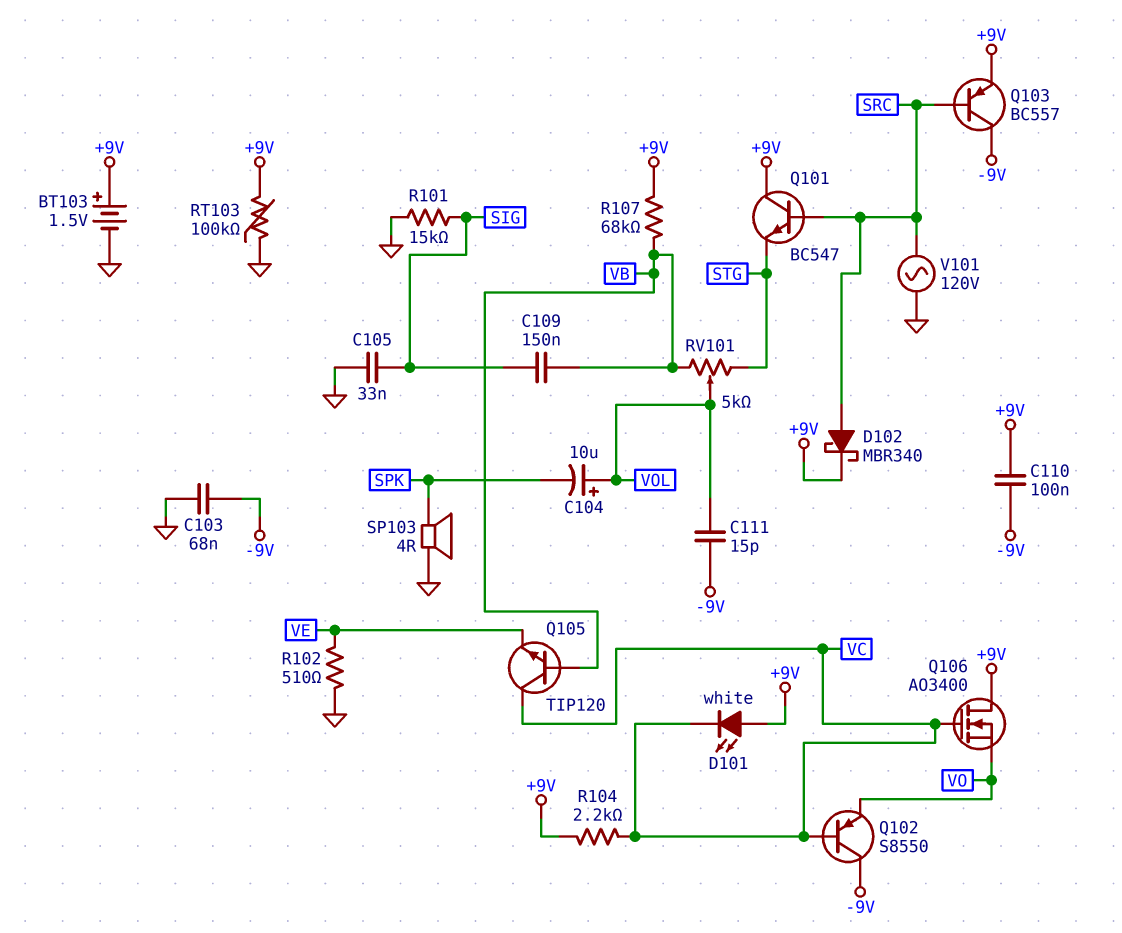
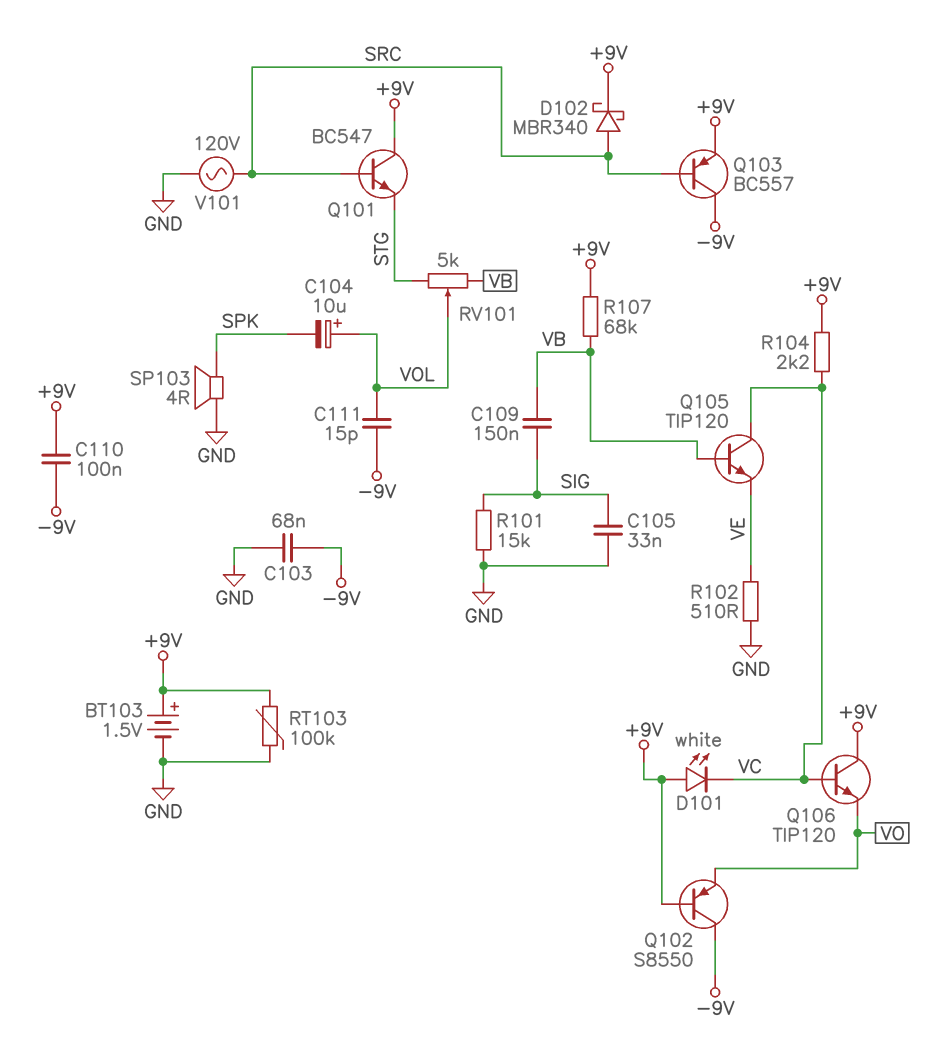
Q102: PNP S8550 (B VC, C -9V, E VO) -> PNP S8550 (B +9V, C -9V, E VO)
Q106: NMOS AO3400 (G VC, D +9V, S VO) -> NPN TIP120 (B VC, C +9V, E VO)

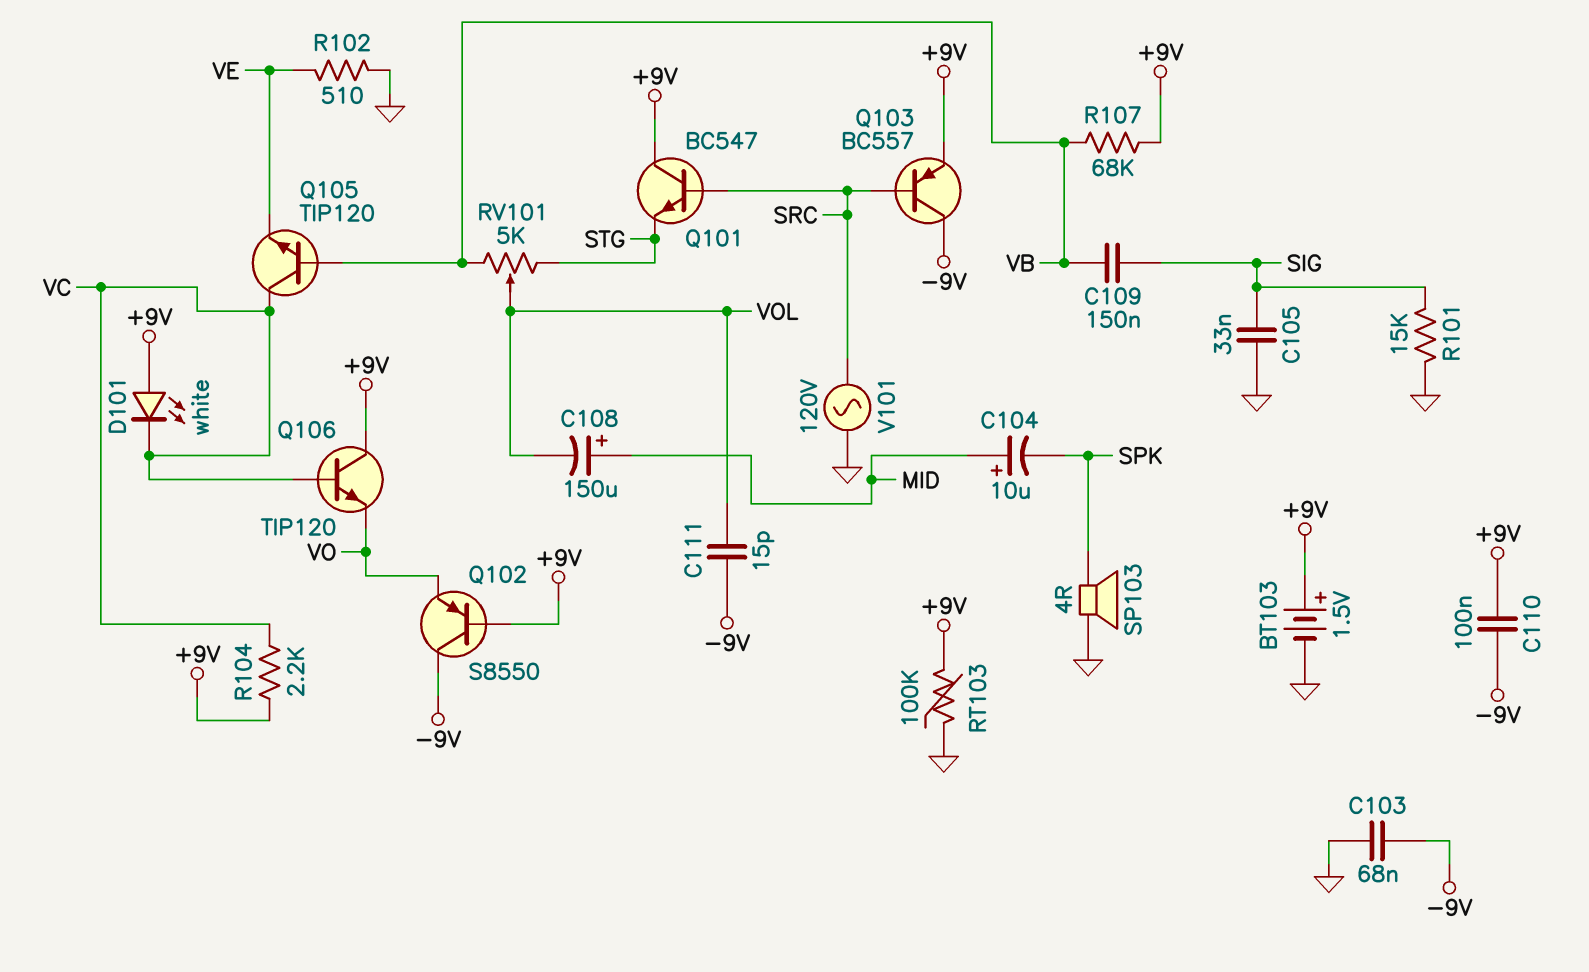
C104: 10uF (plus VOL, minus SPK) -> 10uF (plus MID, minus SPK)
C108: none -> 150uF (plus MID, minus VOL)
D102: schottky MBR340 (A SRC, K +9V) -> none

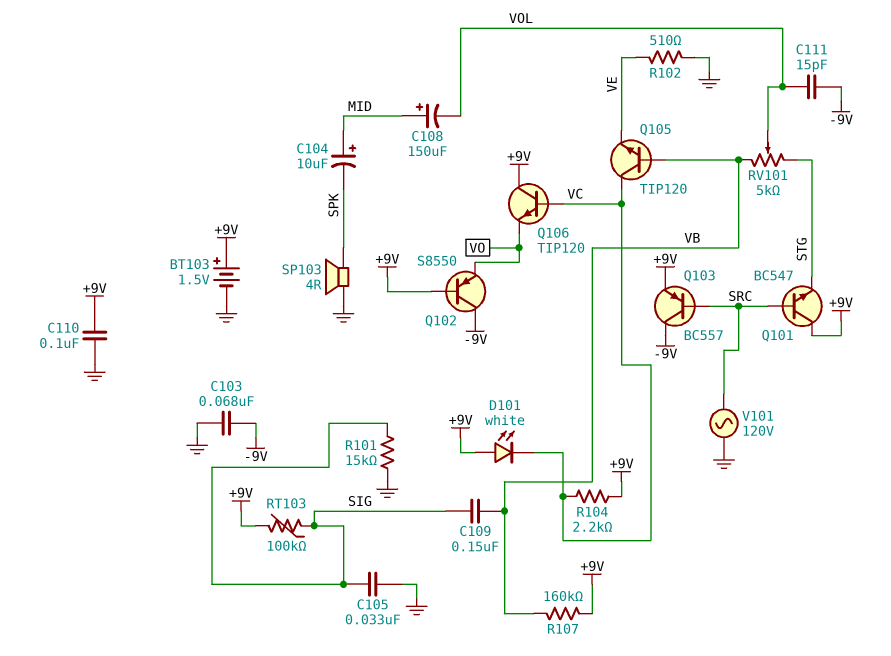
C110: 100nF (+9V, -9V) -> 100nF (+9V, GND)
R107: 68k (+9V, VB) -> 160k (+9V, VB)
RT103: 100k (+9V, GND) -> 100k (+9V, SIG)

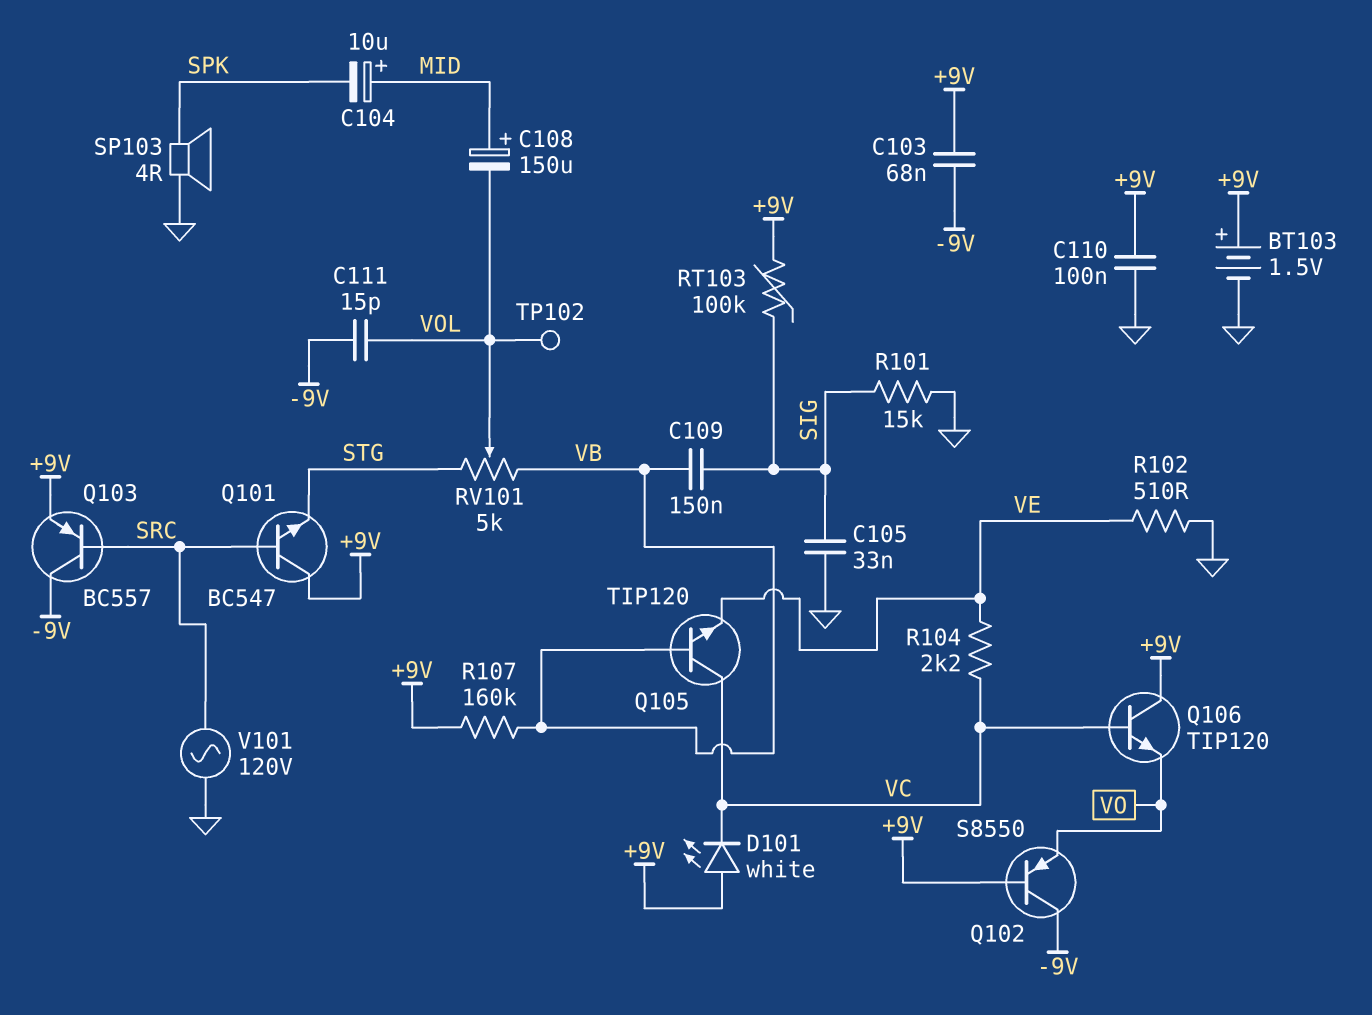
C103: 68nF (-9V, GND) -> 68nF (+9V, -9V)
R104: 2.2k (+9V, VC) -> 2.2k (VC, VE)
TP102: none -> test point (VOL)

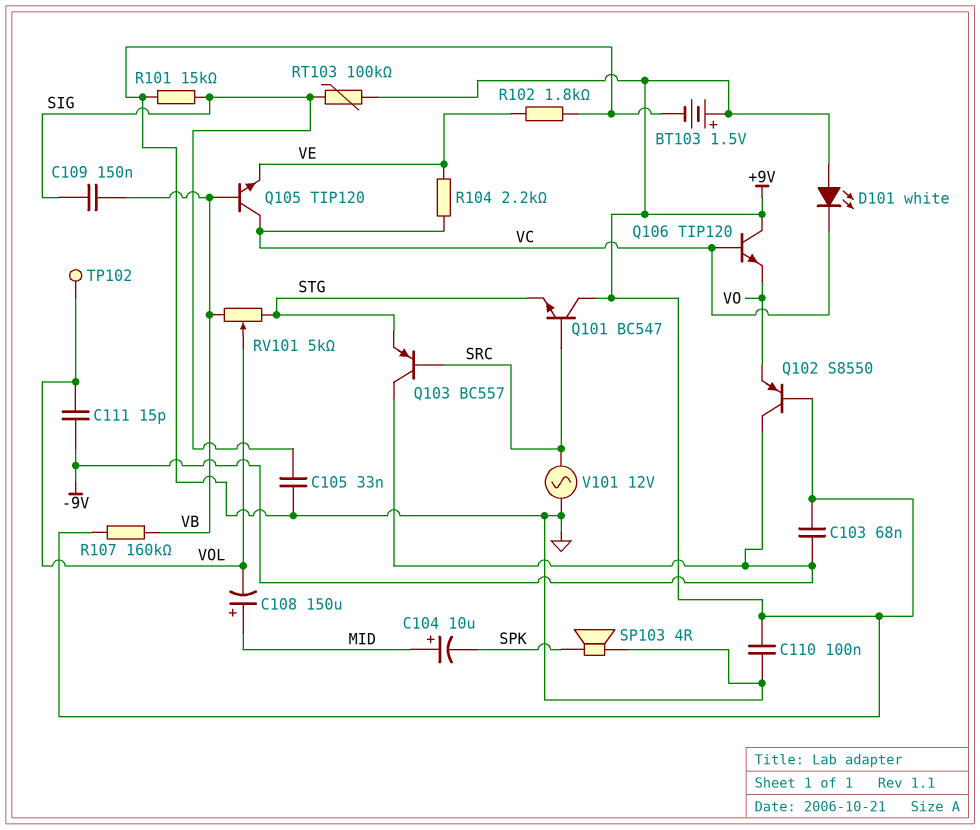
Q103: PNP BC557 (B SRC, C -9V, E +9V) -> PNP BC557 (B SRC, C -9V, E STG)
R102: 510 (GND, VE) -> 1.8k (GND, VE)
V101: AC 120V (GND, SRC) -> AC 12V (GND, SRC)

